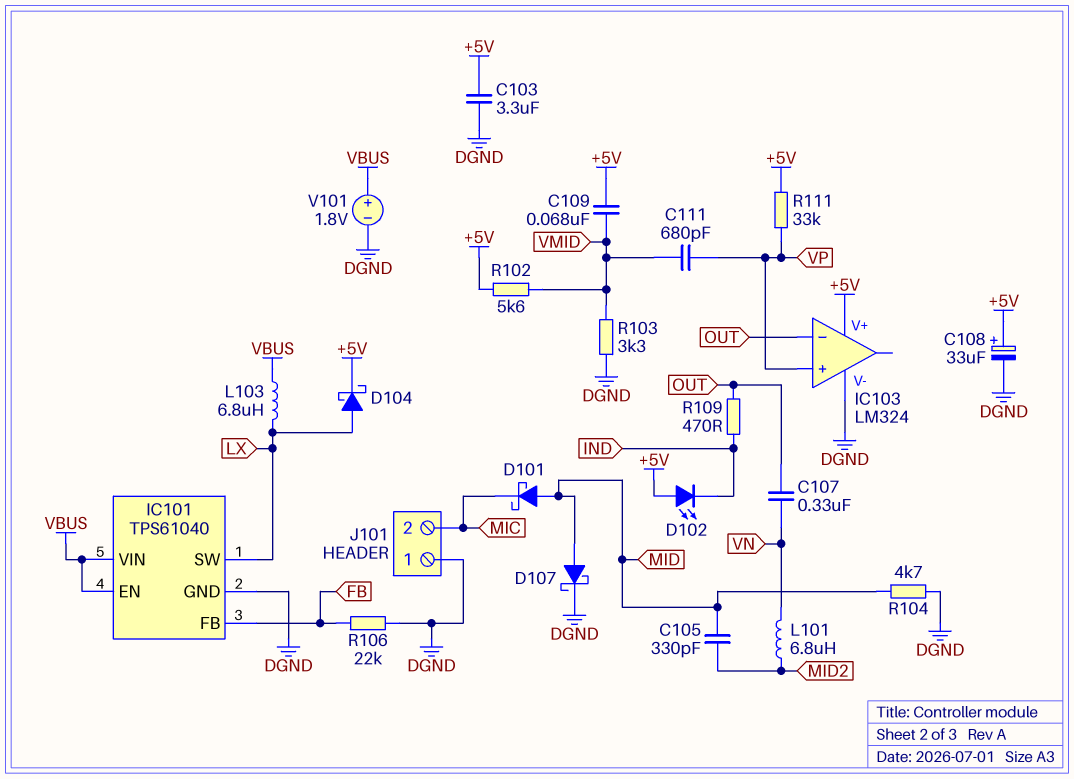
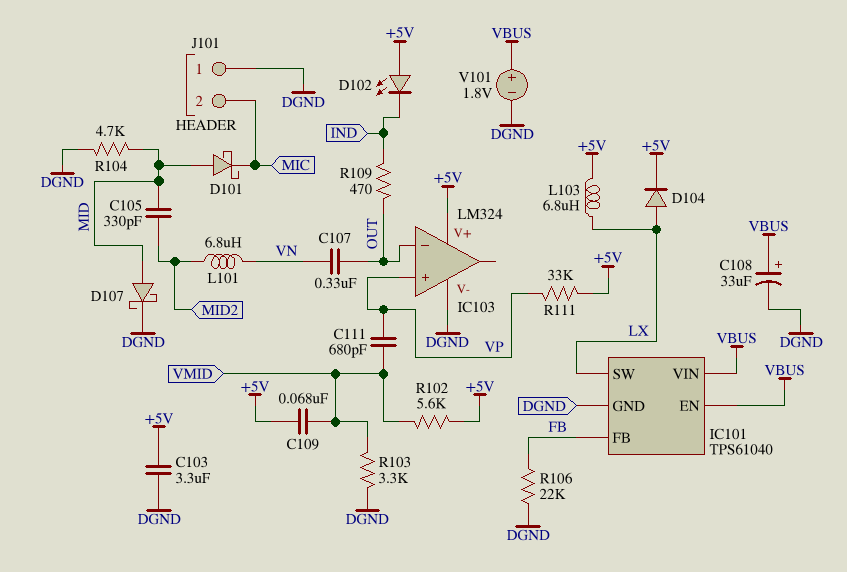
C108: 33uF (plus +5V, minus DGND) -> 33uF (plus VBUS, minus DGND)
D104: schottky (A LX, K +5V) -> diode (A LX, K +5V)
L103: 6.8uH (LX, VBUS) -> 6.8uH (+5V, LX)

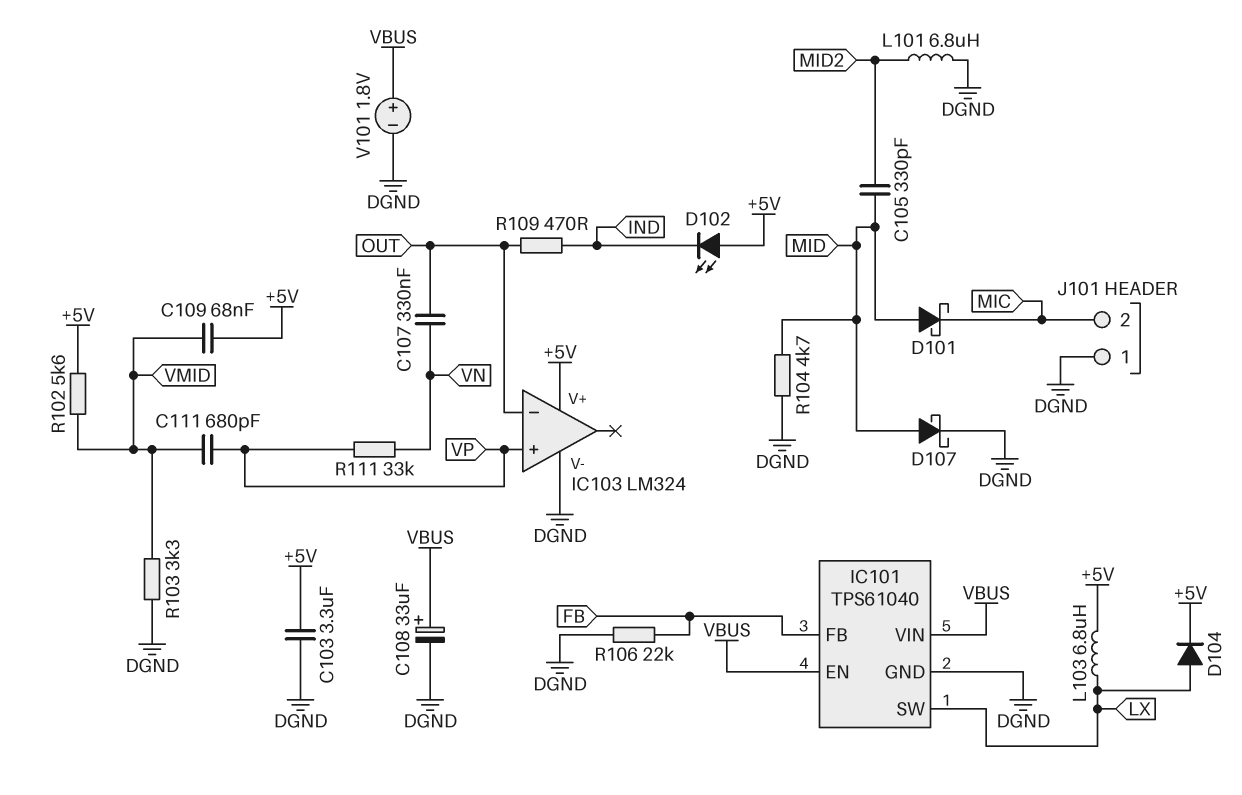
L101: 6.8uH (MID2, VN) -> 6.8uH (DGND, MID2)
R111: 33k (+5V, VP) -> 33k (VN, VP)

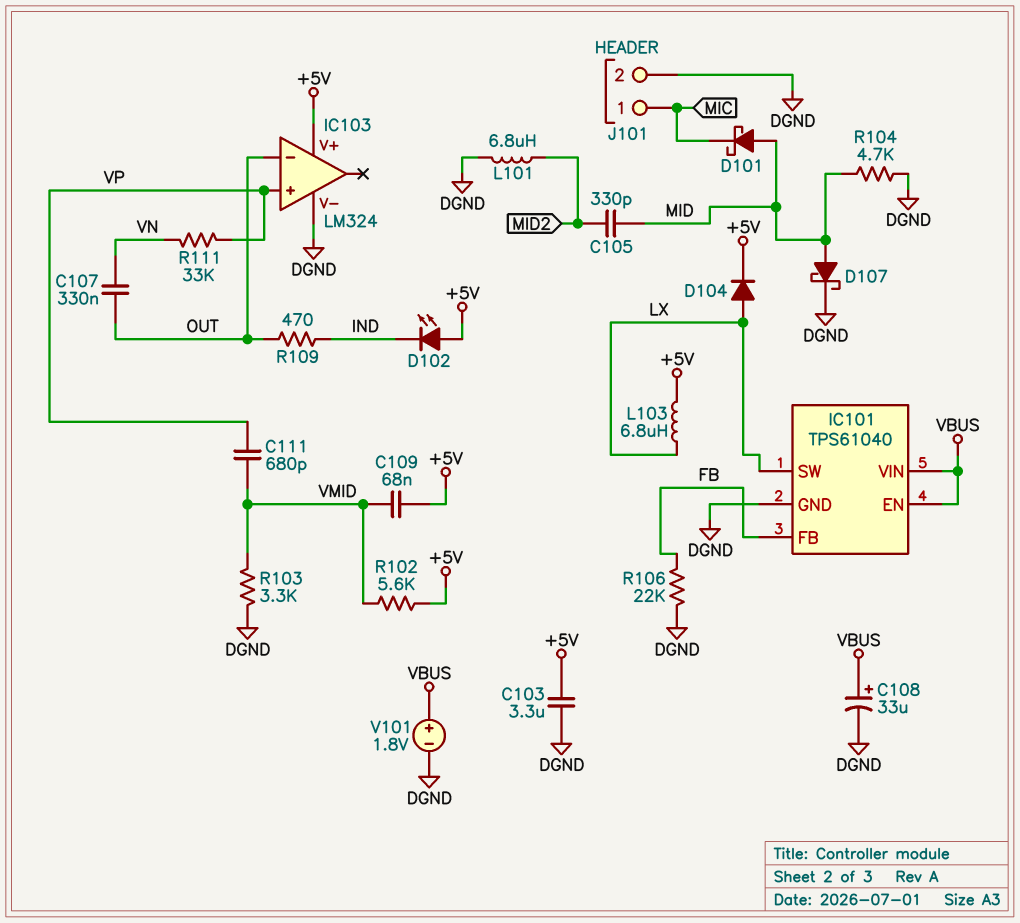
J101 pin 1: DGND -> MIC
J101 pin 2: MIC -> DGND

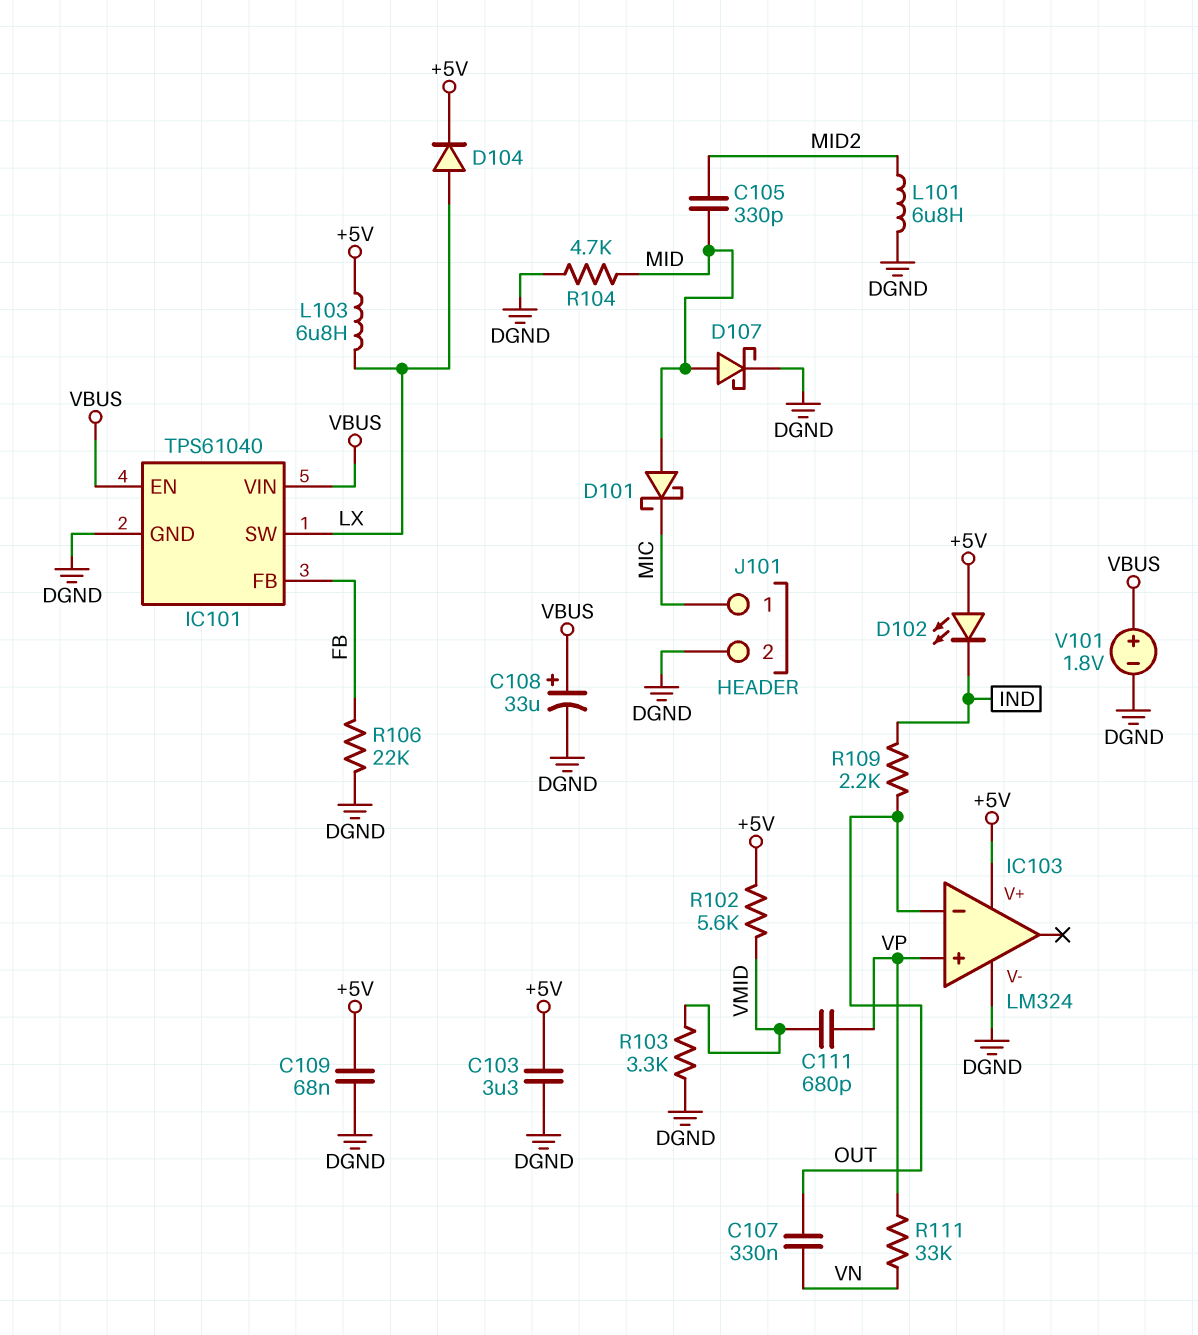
C109: 68nF (+5V, VMID) -> 68nF (+5V, DGND)
R109: 470 (IND, OUT) -> 2.2k (IND, OUT)

